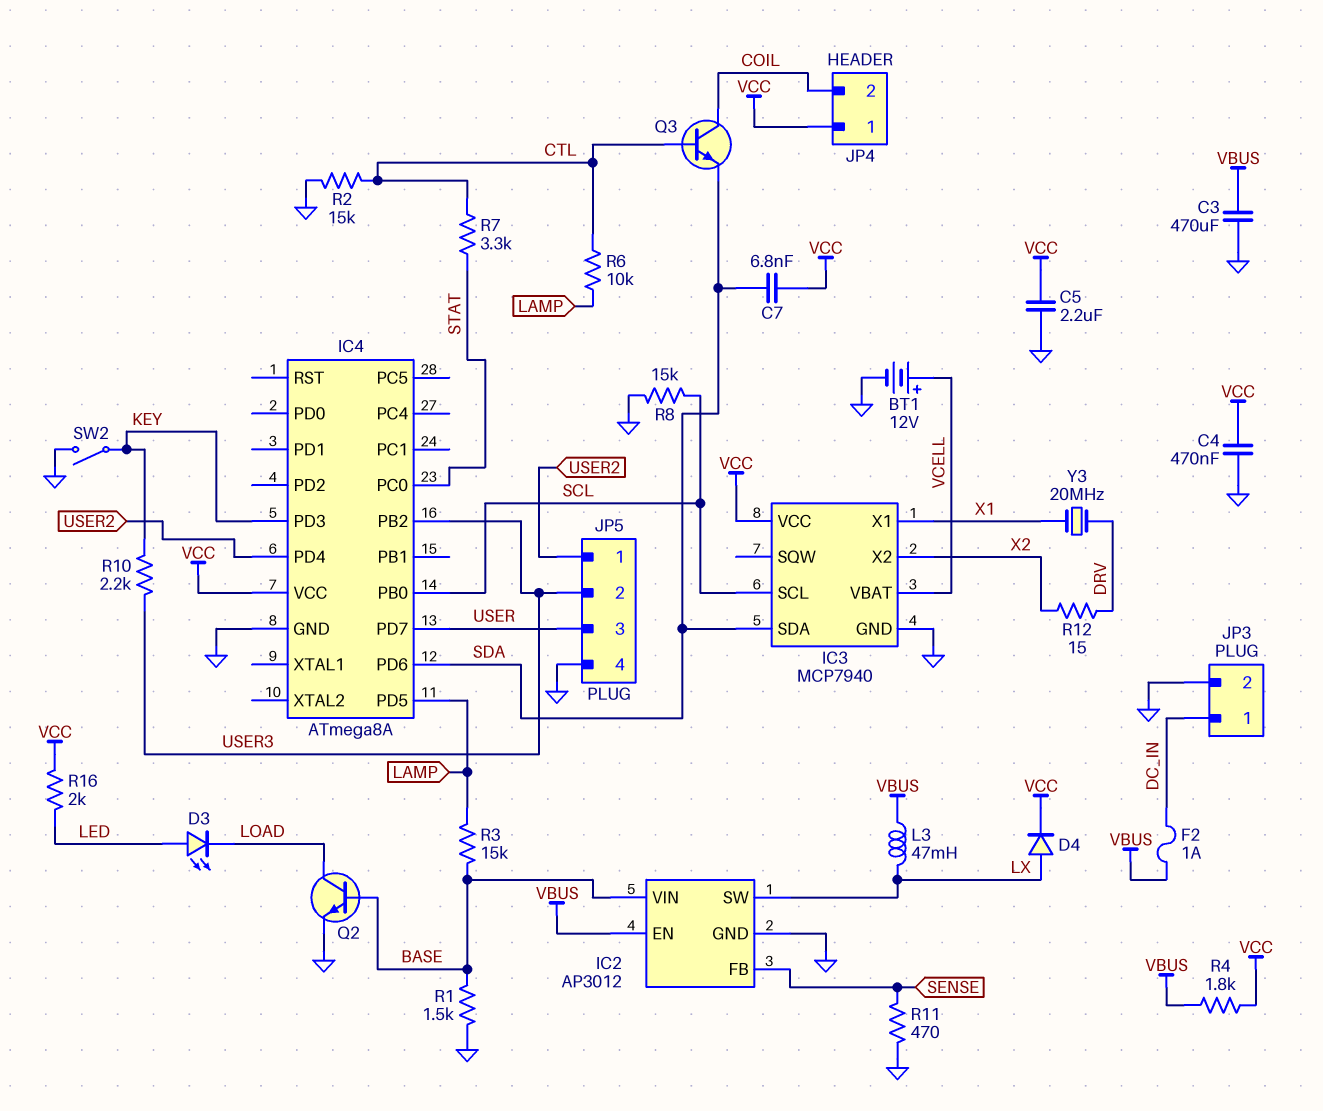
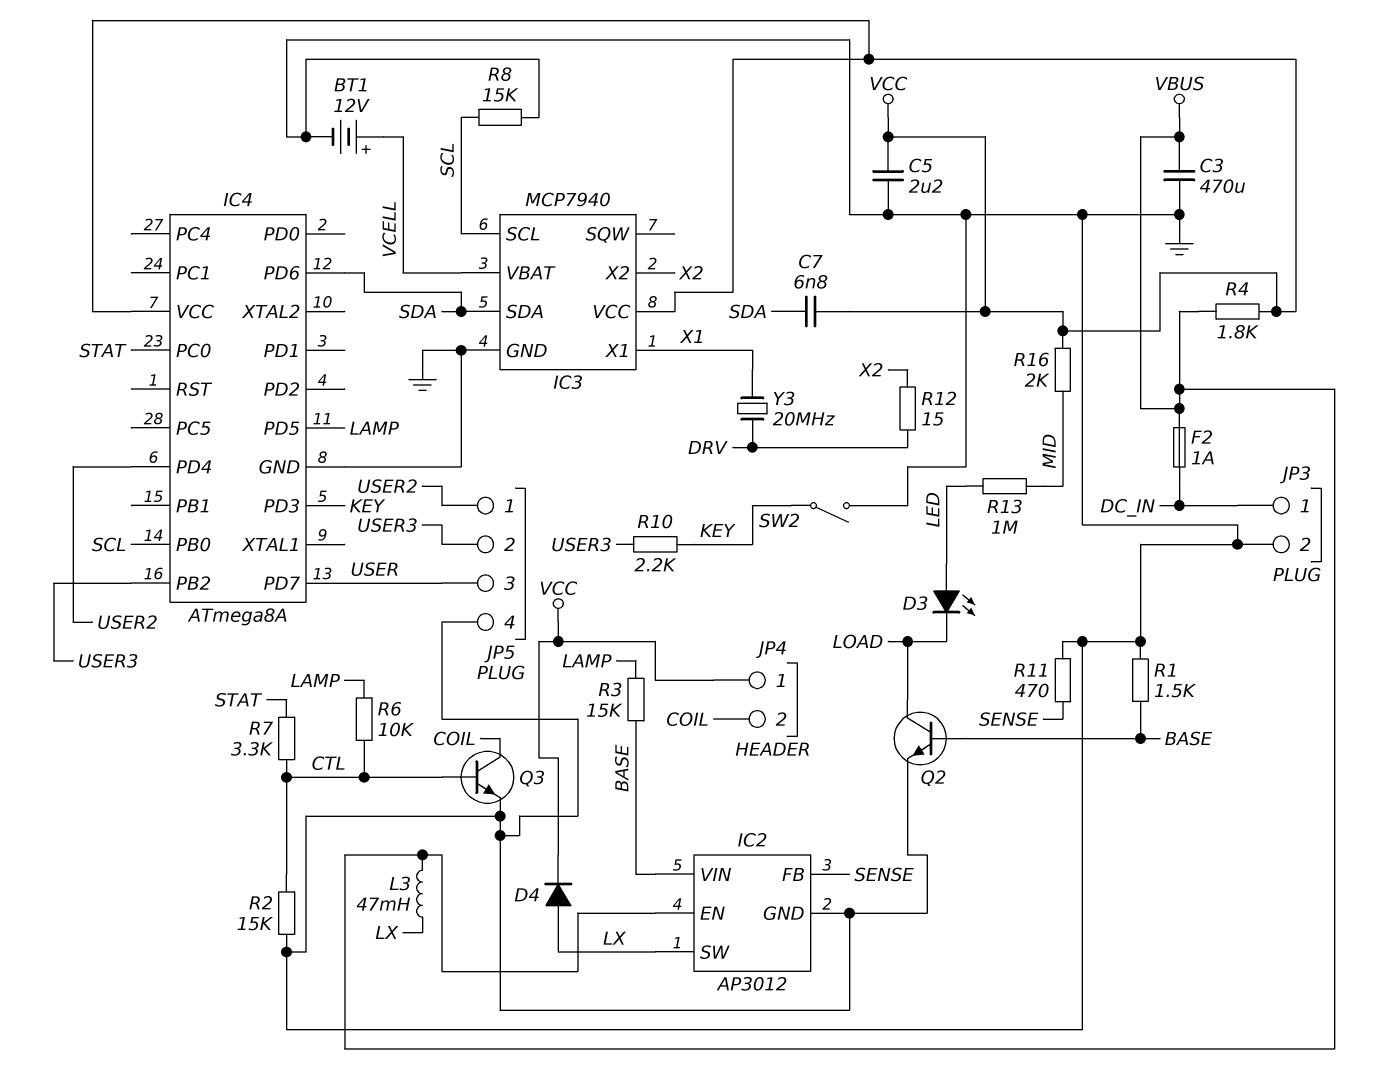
C4: 470nF (GND, VCC) -> none
Q3: NPN (B CTL, C COIL, E SDA) -> NPN (B CTL, C COIL, E GND)
R13: none -> 1M (LED, MID)
R16: 2k (LED, VCC) -> 2k (MID, VCC)

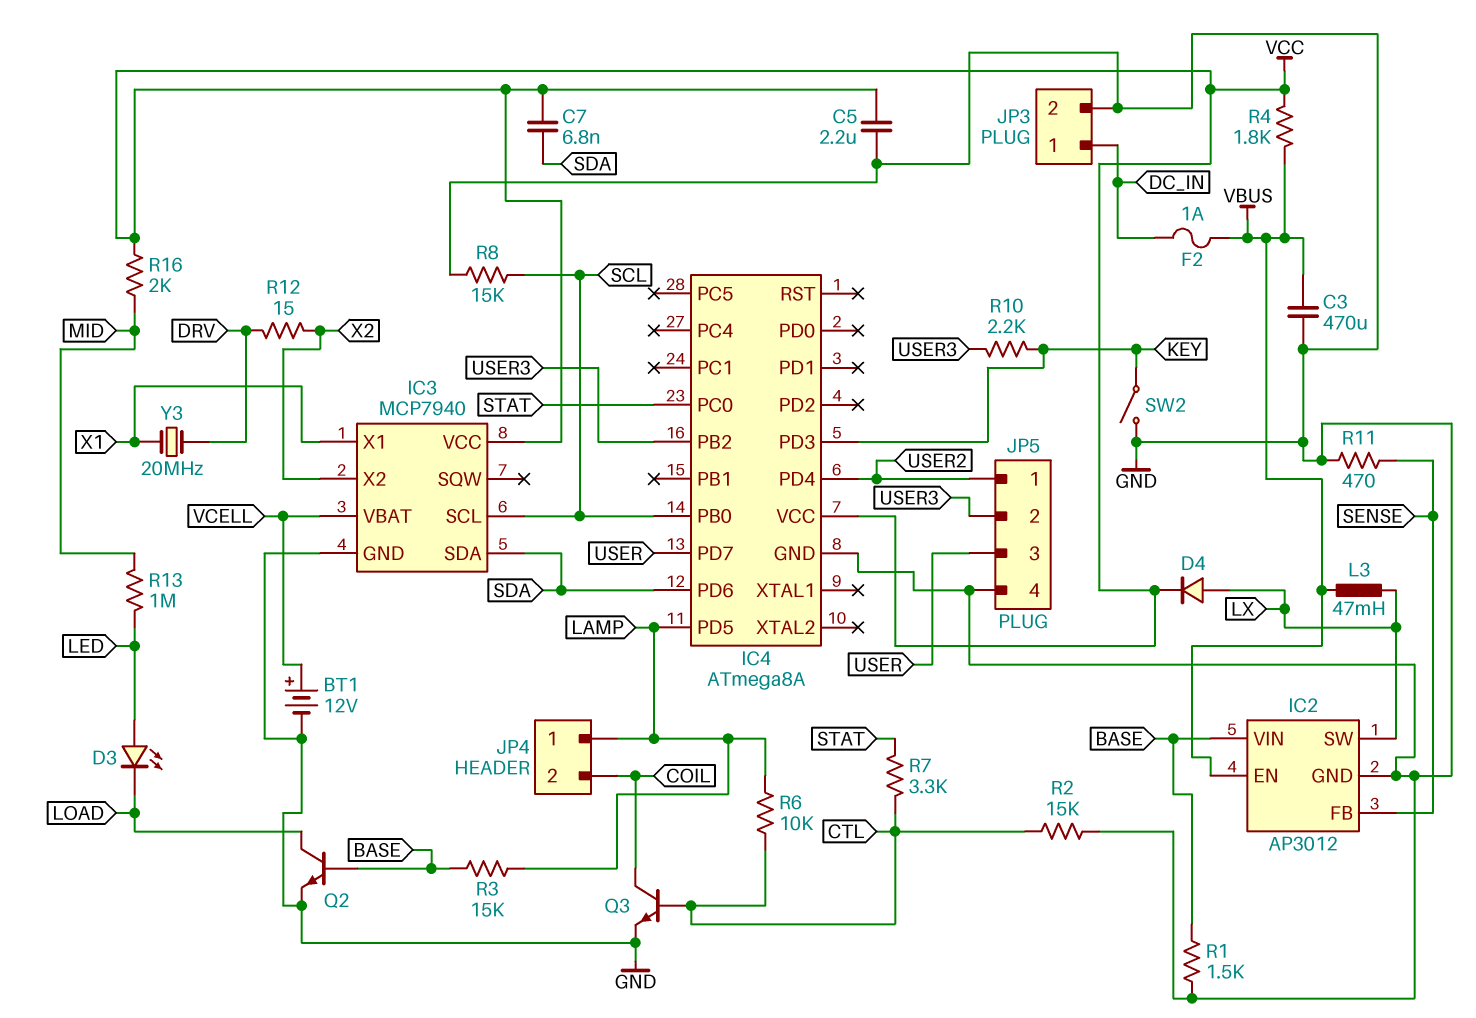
JP4 pin 1: VCC -> LAMP

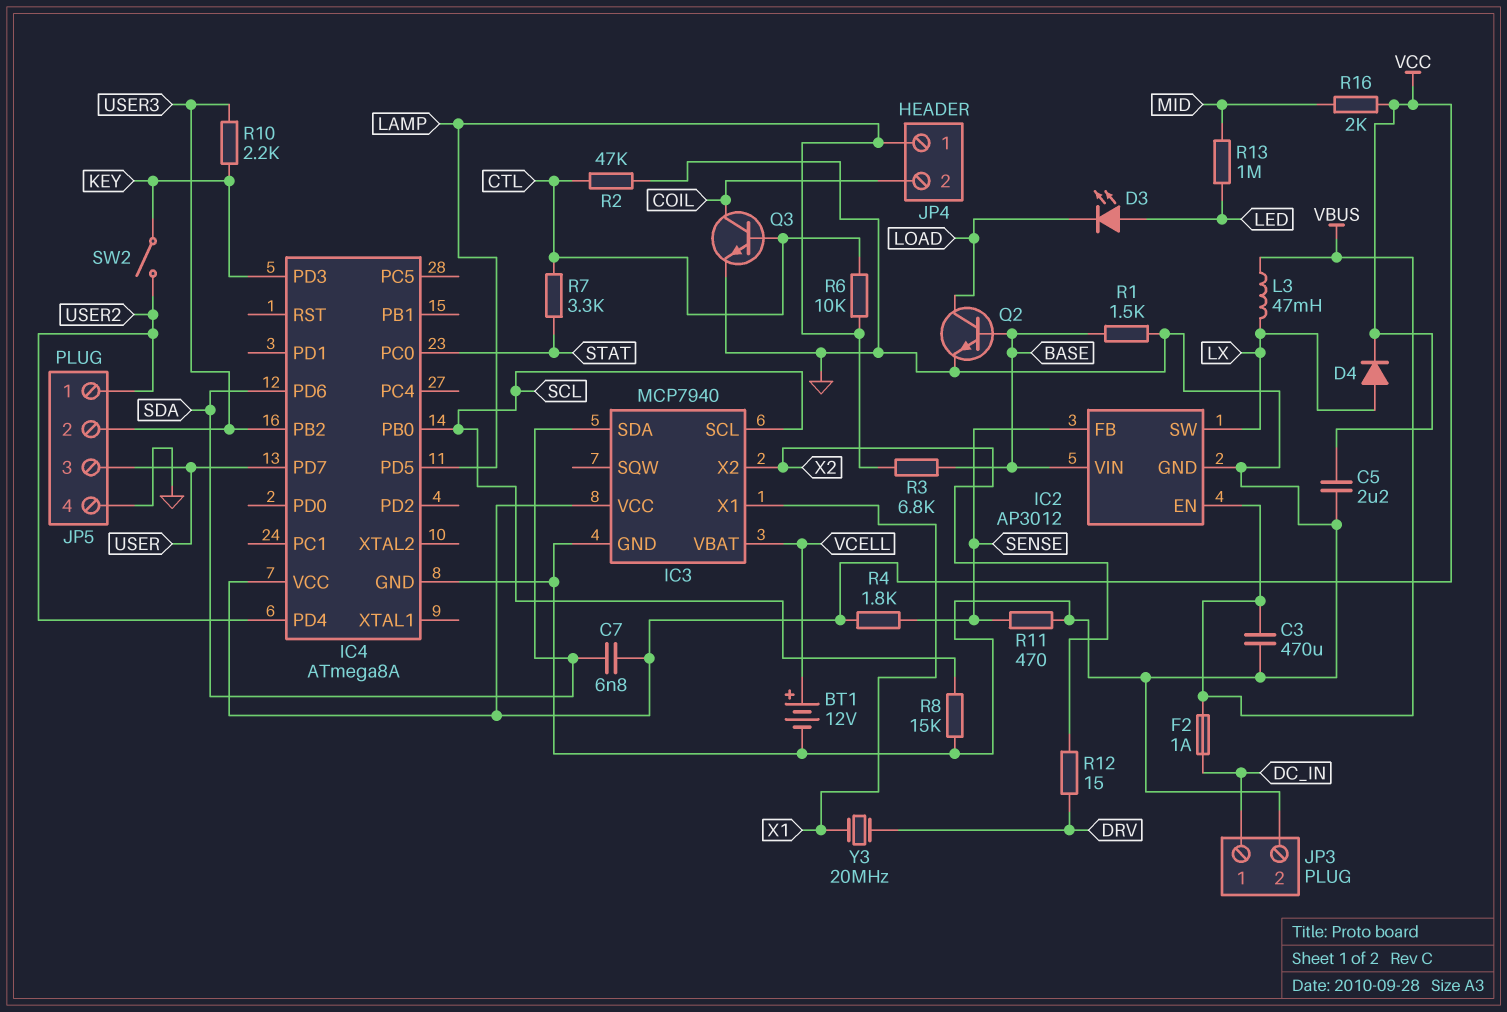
R2: 15k (CTL, GND) -> 47k (CTL, GND)
R3: 15k (BASE, LAMP) -> 6.8k (BASE, LAMP)
R4: 1.8k (VBUS, VCC) -> 1.8k (SENSE, VCC)
SW2: switch (GND, KEY) -> switch (KEY, USER2)

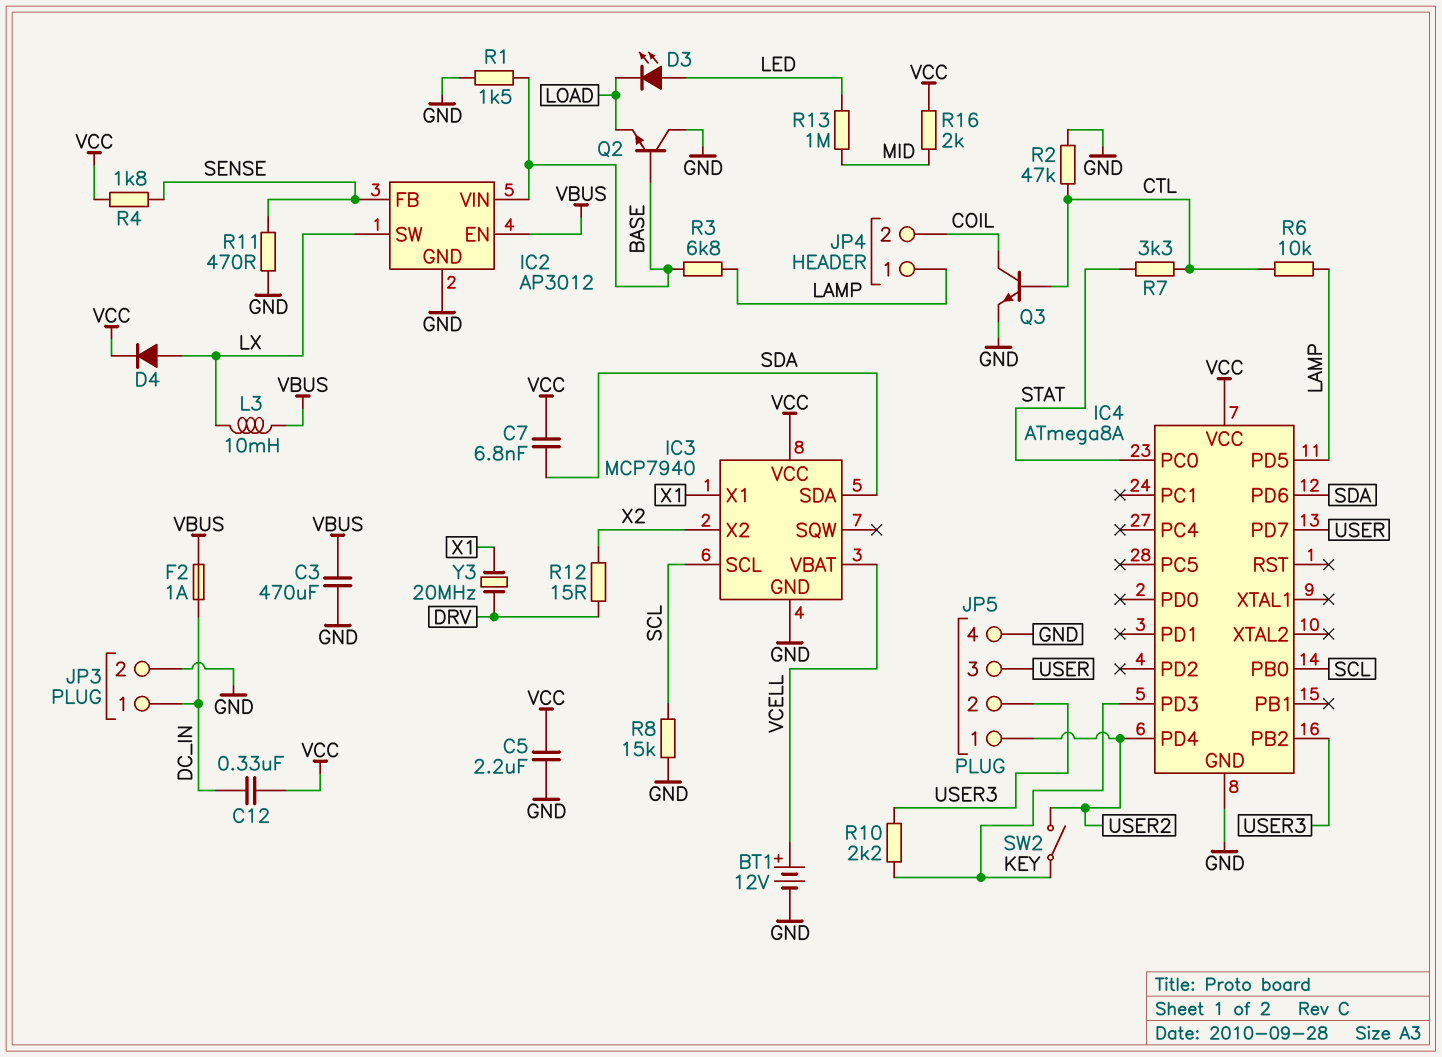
C12: none -> 330nF (DC_IN, VCC)
L3: 47mH (LX, VBUS) -> 10mH (LX, VBUS)
Q2: NPN (B BASE, C LOAD, E GND) -> NPN (B BASE, C GND, E LOAD)

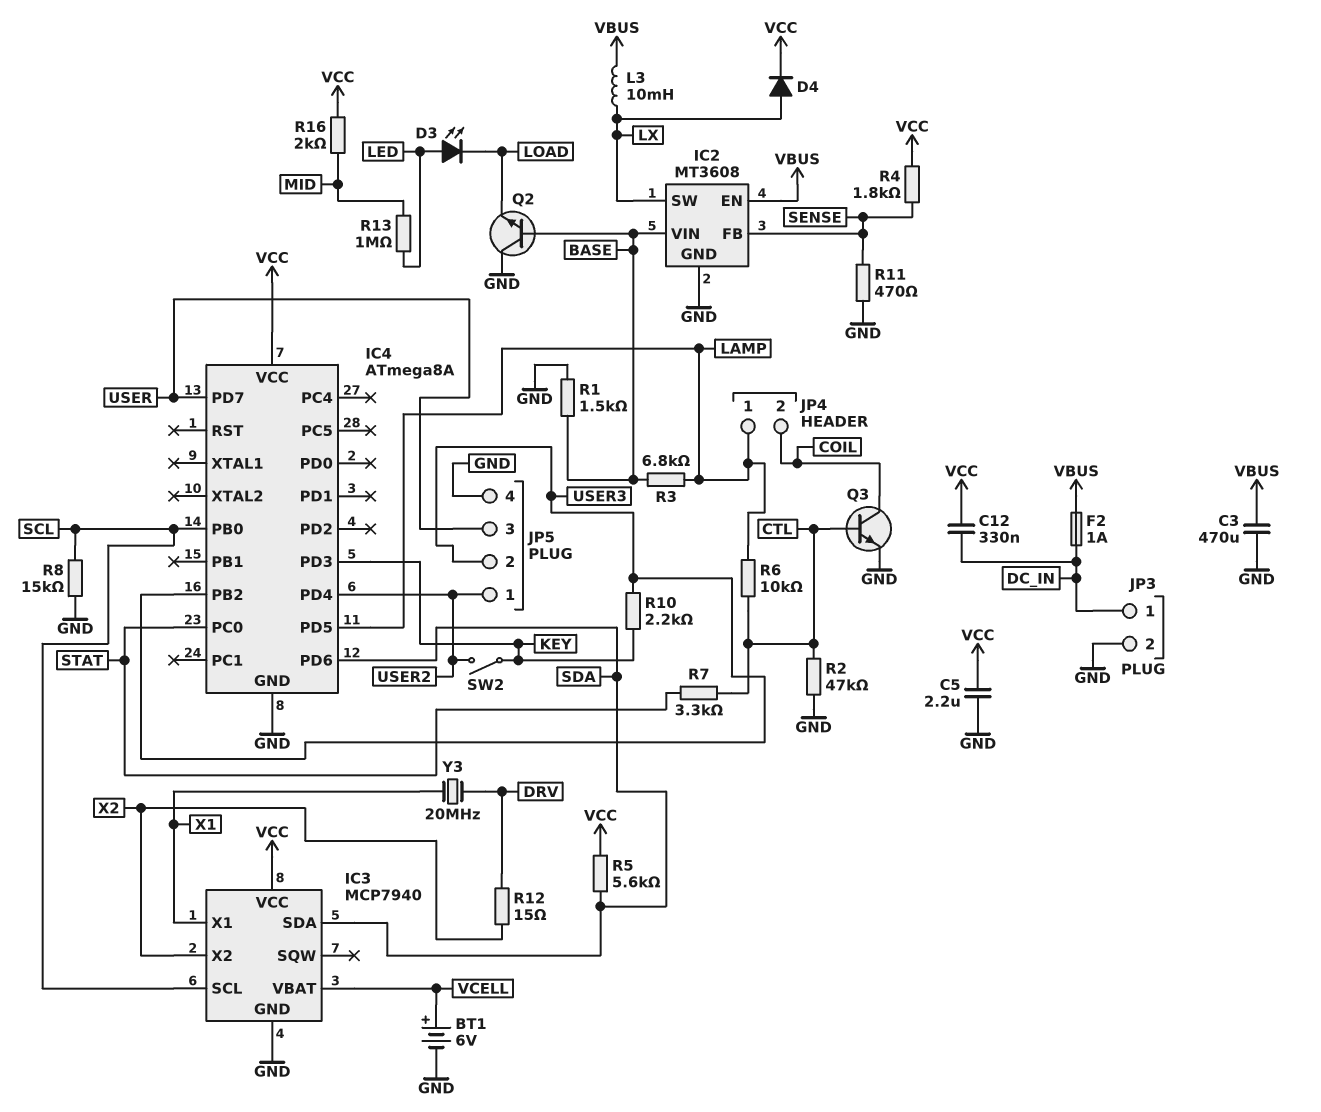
BT1: 12V (plus VCELL, minus GND) -> 6V (plus VCELL, minus GND)
C7: 6.8nF (SDA, VCC) -> none
IC2: AP3012 -> MT3608
R5: none -> 5.6k (SDA, VCC)

